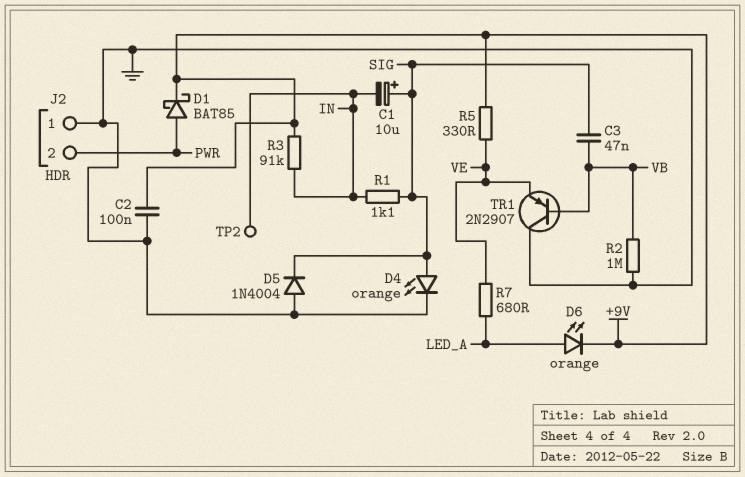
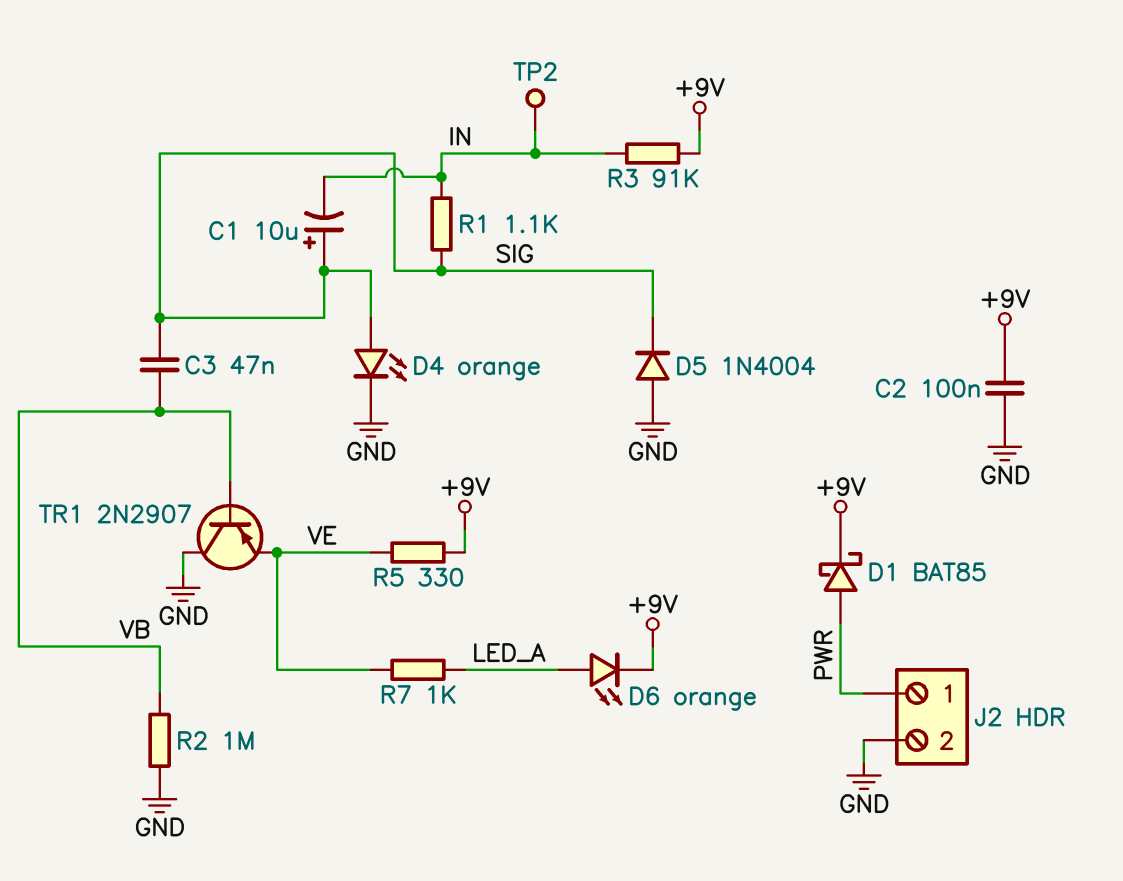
J2 pin 1: GND -> PWR
J2 pin 2: PWR -> GND
R7: 680 (LED_A, VE) -> 1k (LED_A, VE)

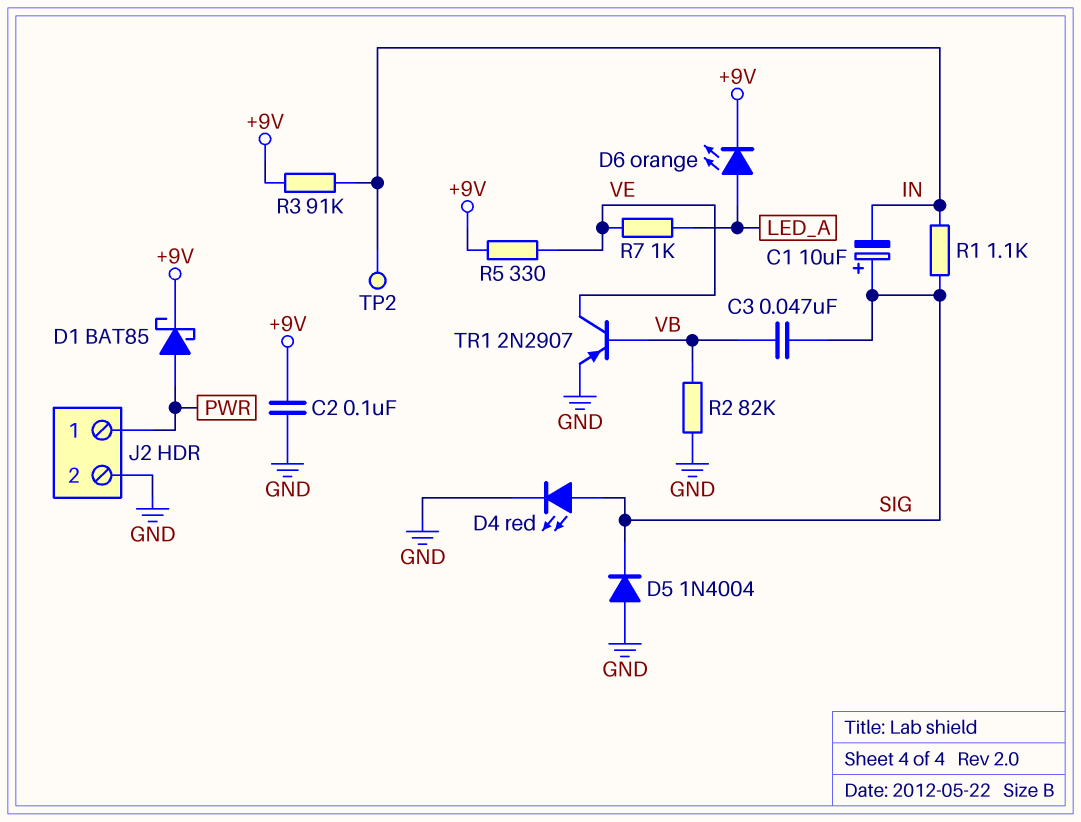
D4: LED orange (A SIG, K GND) -> LED red (A SIG, K GND)
R2: 1M (GND, VB) -> 82k (GND, VB)
TR1: PNP 2N2907 (B VB, C GND, E VE) -> PNP 2N2907 (B VB, C VE, E GND)

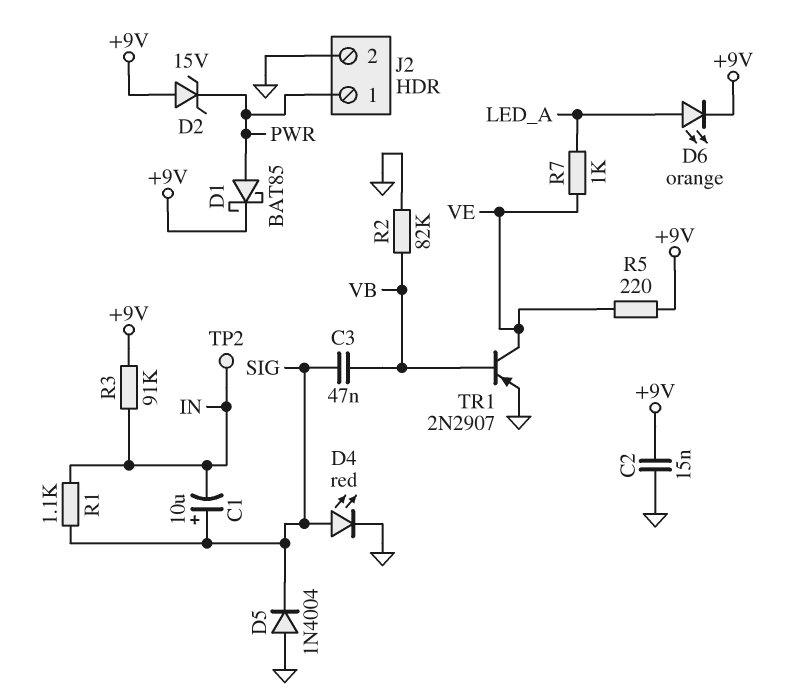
C2: 100nF (+9V, GND) -> 15nF (+9V, GND)
D2: none -> zener 15V (A +9V, K PWR)
R5: 330 (+9V, VE) -> 220 (+9V, VE)

